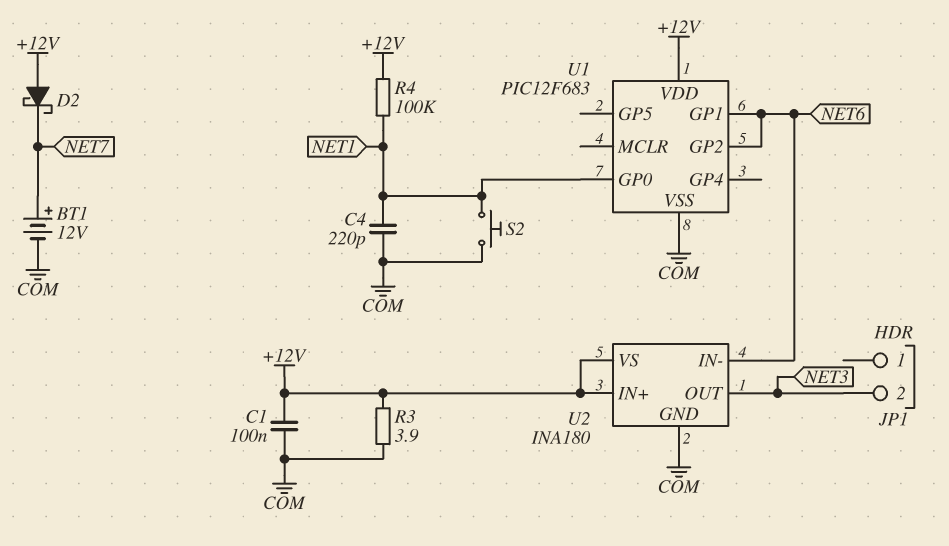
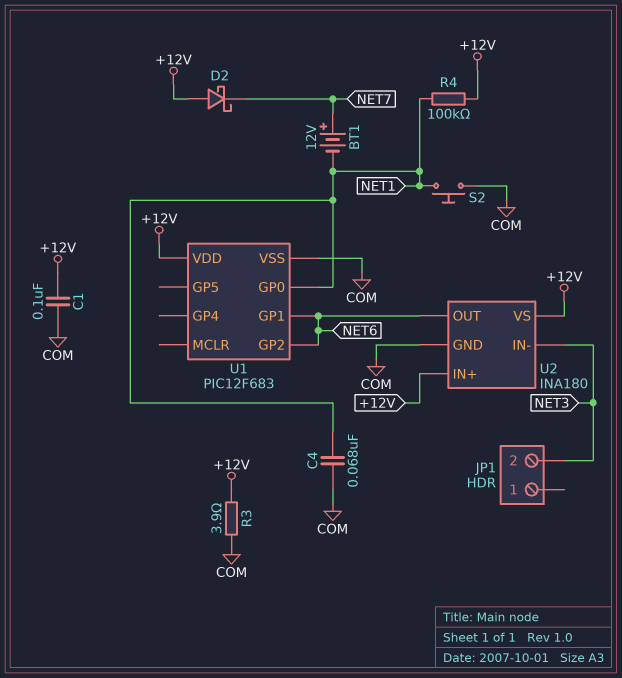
BT1: 12V (plus NET7, minus COM) -> 12V (plus NET7, minus NET1)
C4: 220pF (COM, NET1) -> 68nF (COM, NET1)
U2 pin IN-: NET6 -> NET3
U2 pin OUT: NET3 -> NET6

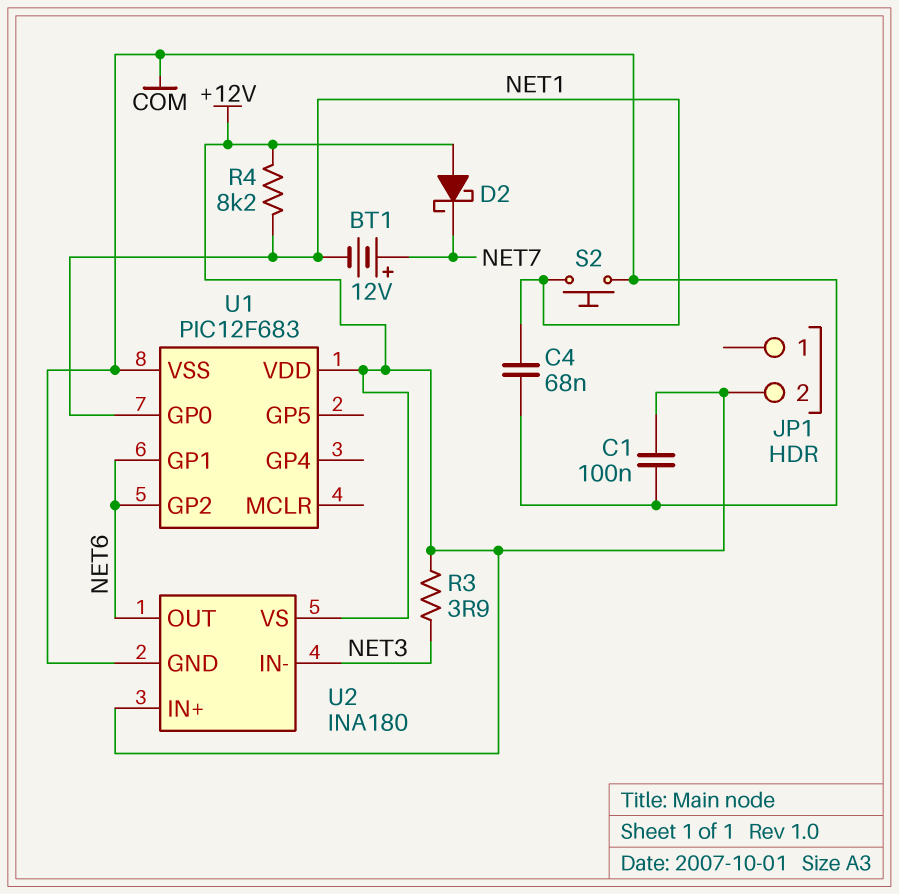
JP1 pin 2: NET3 -> +12V
R3: 3.9 (+12V, COM) -> 3.9 (+12V, NET3)
R4: 100k (+12V, NET1) -> 8.2k (+12V, NET1)

